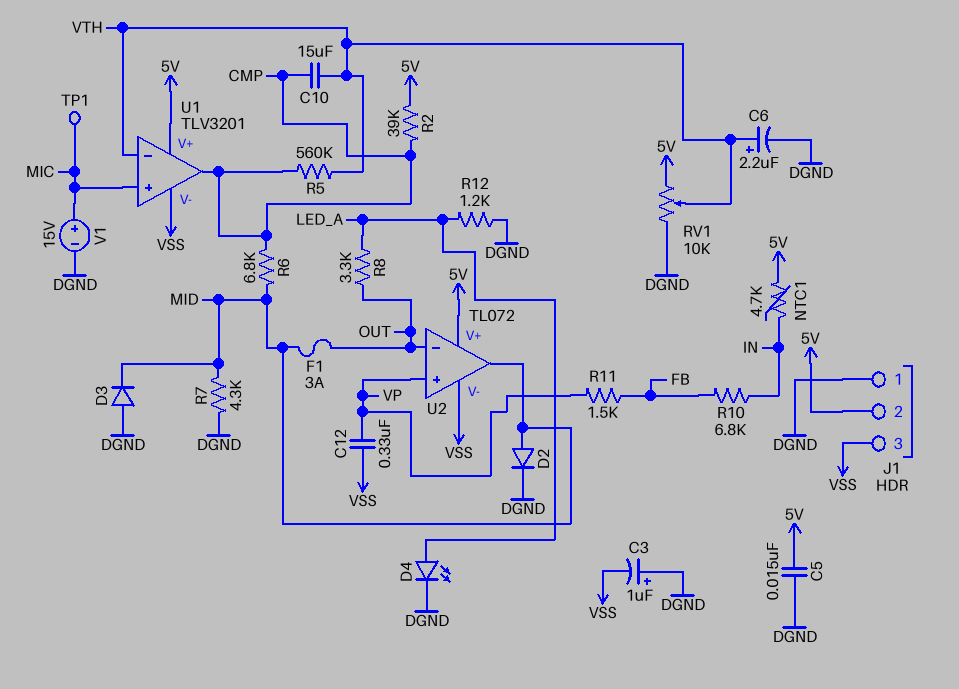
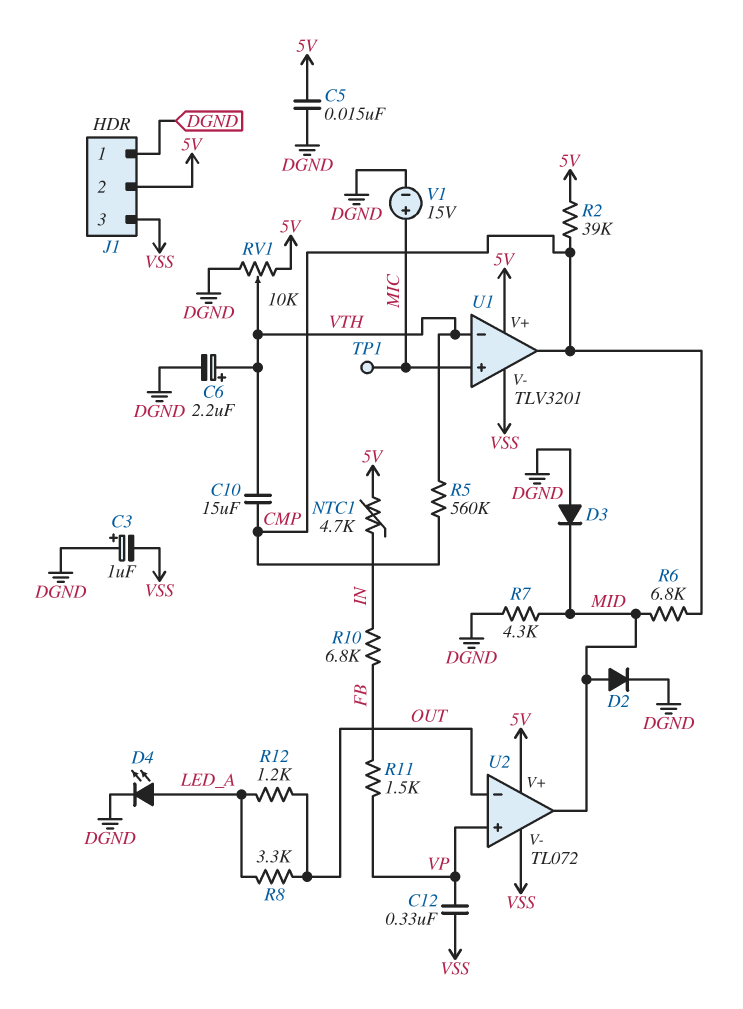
F1: 3A (MID, OUT) -> none
R12: 1.2k (DGND, LED_A) -> 1.2k (LED_A, OUT)

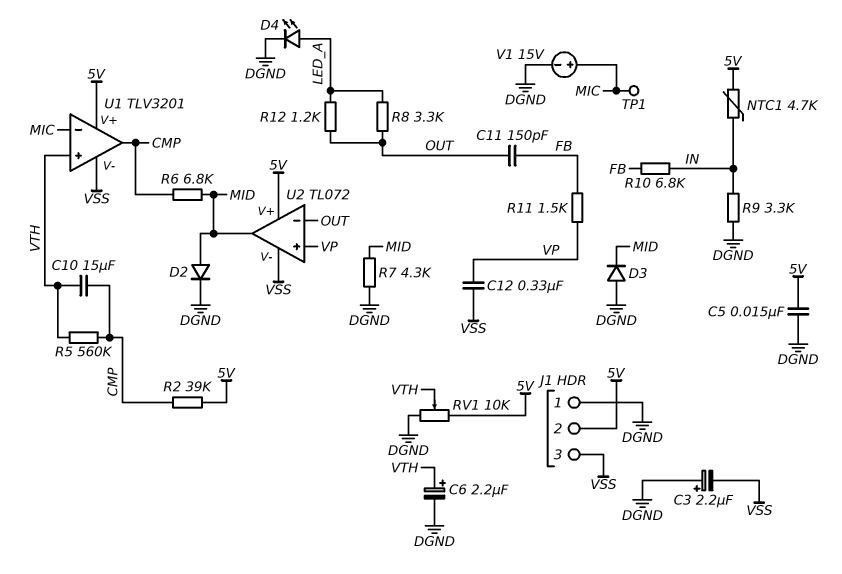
C3: 1uF (plus DGND, minus VSS) -> 2.2uF (plus DGND, minus VSS)
C11: none -> 150pF (FB, OUT)
R9: none -> 3.3k (DGND, IN)
U1 pin in+: MIC -> VTH
U1 pin in-: VTH -> MIC

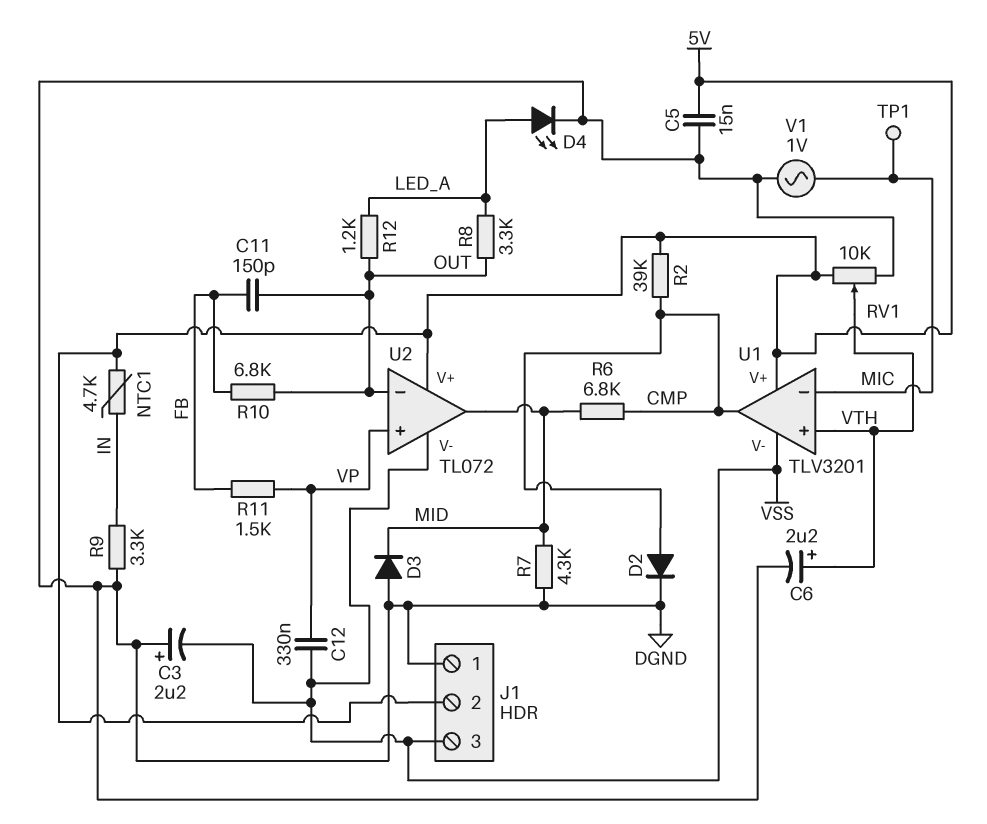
C10: 15uF (CMP, VTH) -> none
D2: diode (A MID, K DGND) -> diode (A CMP, K DGND)
R5: 560k (CMP, VTH) -> none
R10: 6.8k (FB, IN) -> 6.8k (FB, OUT)
V1: 15V (plus MIC, minus DGND) -> AC 1V (DGND, MIC)

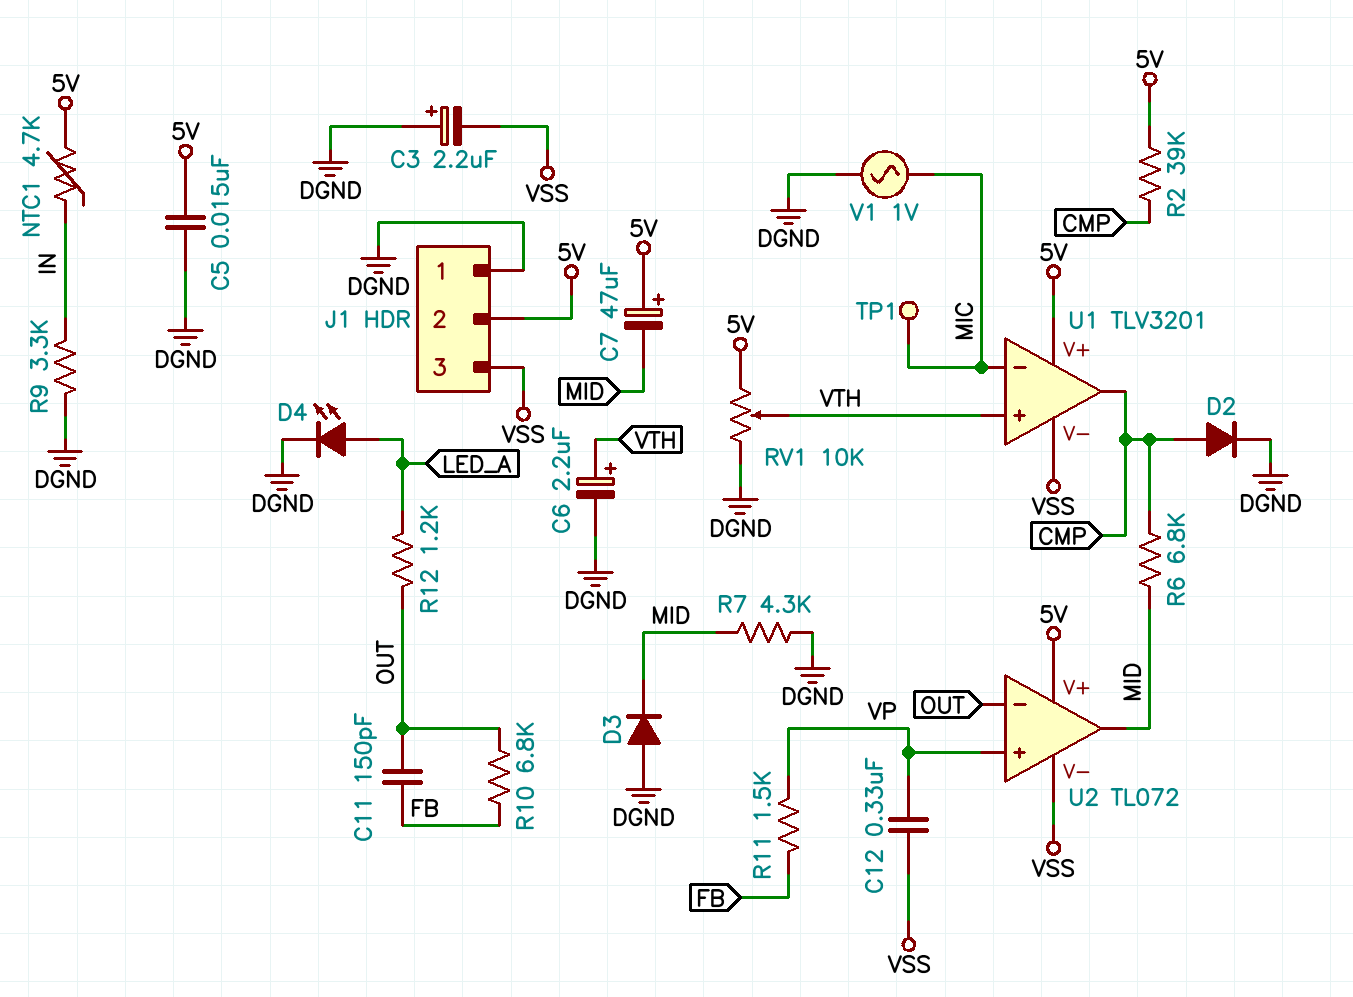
C7: none -> 47uF (plus 5V, minus MID)
R8: 3.3k (LED_A, OUT) -> none

